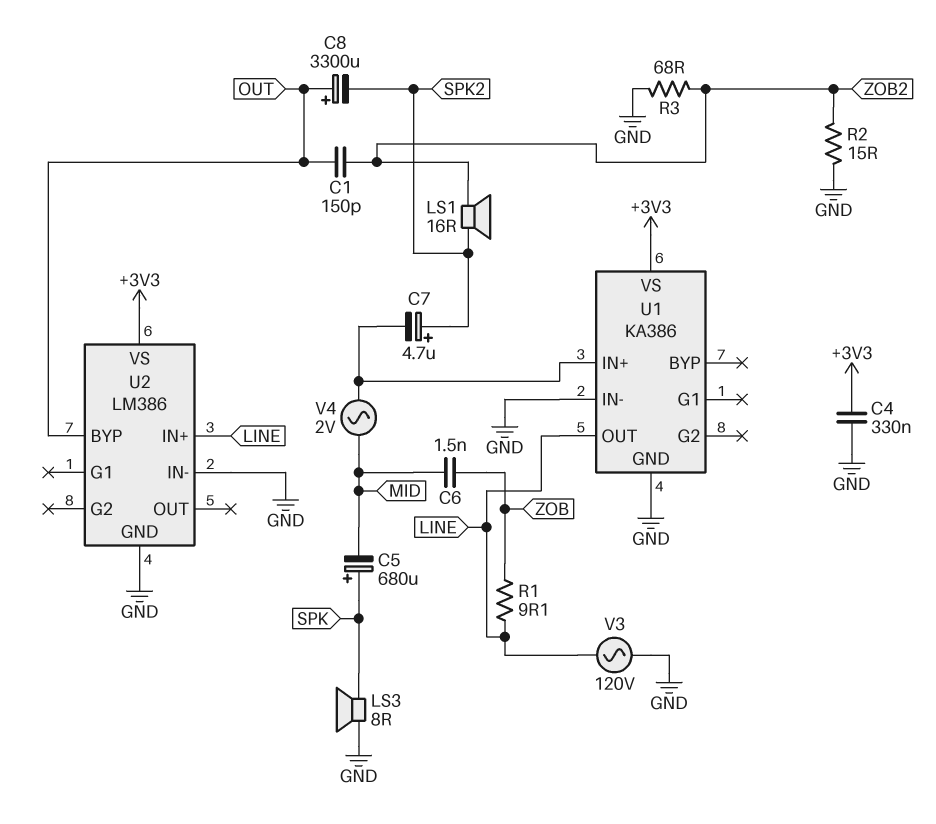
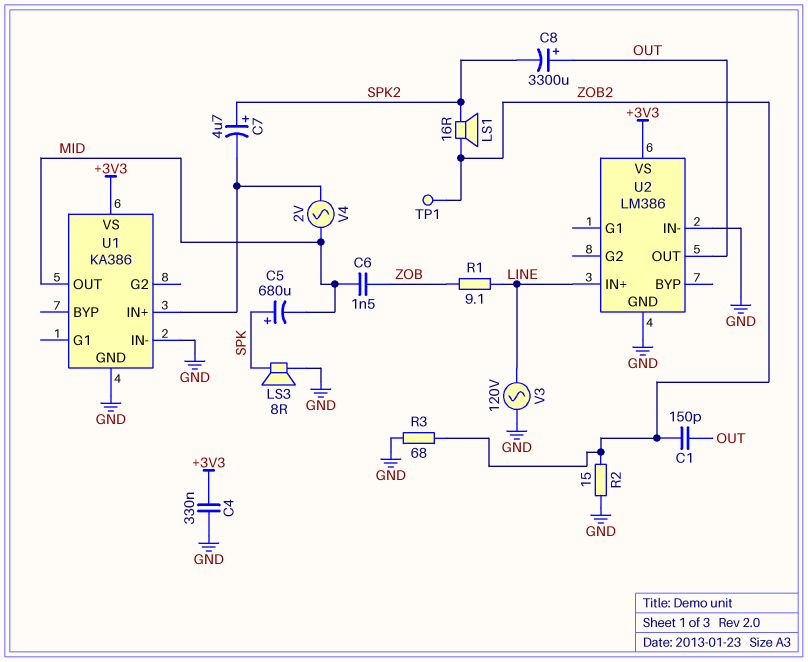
TP1: none -> test point (ZOB2)
U1 pin OUT: LINE -> MID
U2 pin BYP: OUT -> none
U2 pin OUT: none -> OUT

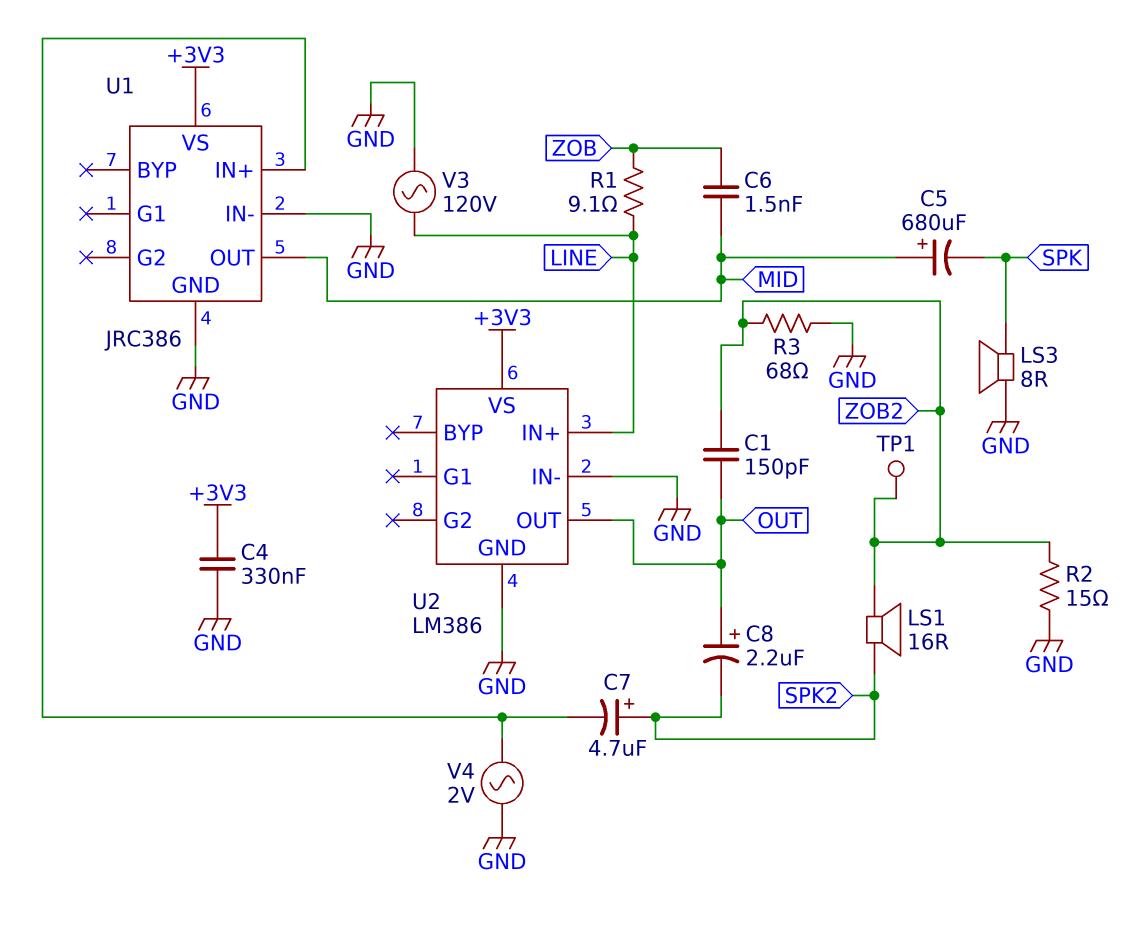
C5: 680uF (plus SPK, minus MID) -> 680uF (plus MID, minus SPK)
C8: 3300uF (plus OUT, minus SPK2) -> 2.2uF (plus OUT, minus SPK2)
U1: KA386 -> JRC386
V4: AC 2V (MID, U1/IN+) -> AC 2V (GND, U1/IN+)

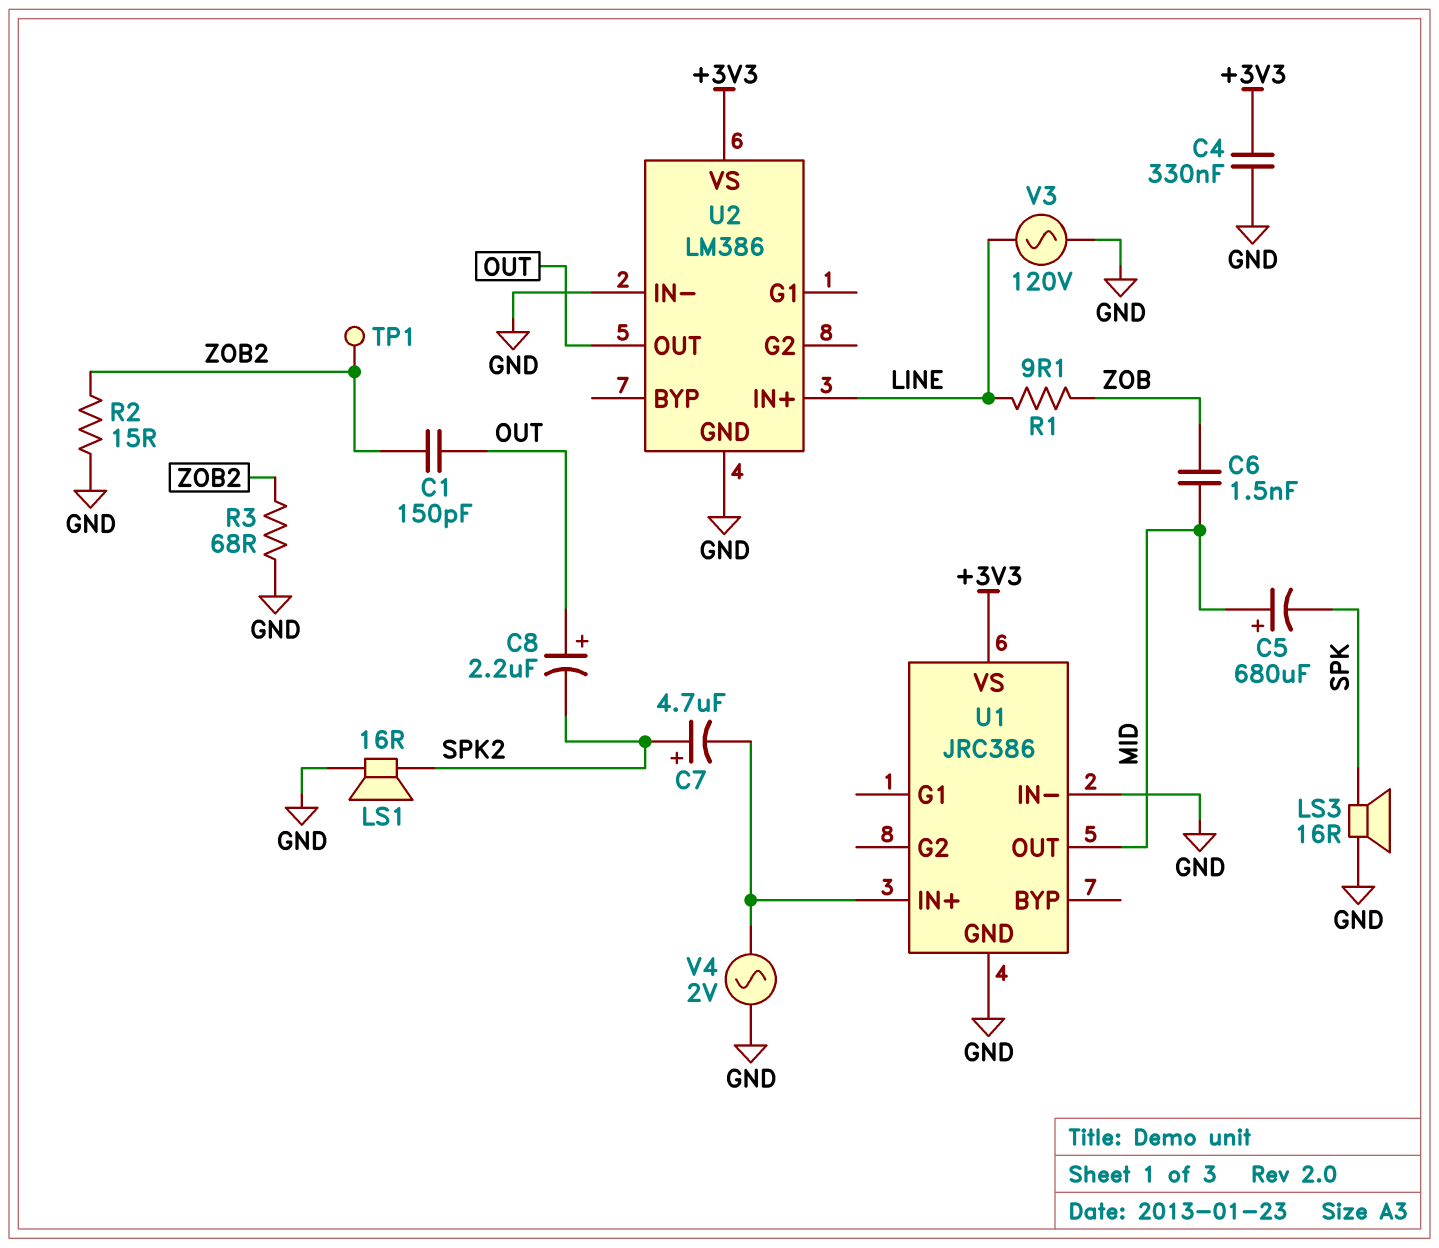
LS1: speaker 16R (SPK2, ZOB2) -> speaker 16R (GND, SPK2)
LS3: speaker 8R (GND, SPK) -> speaker 16R (GND, SPK)

